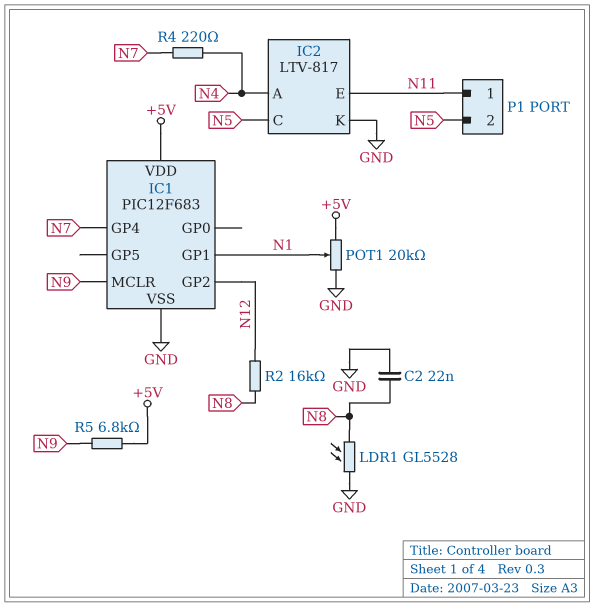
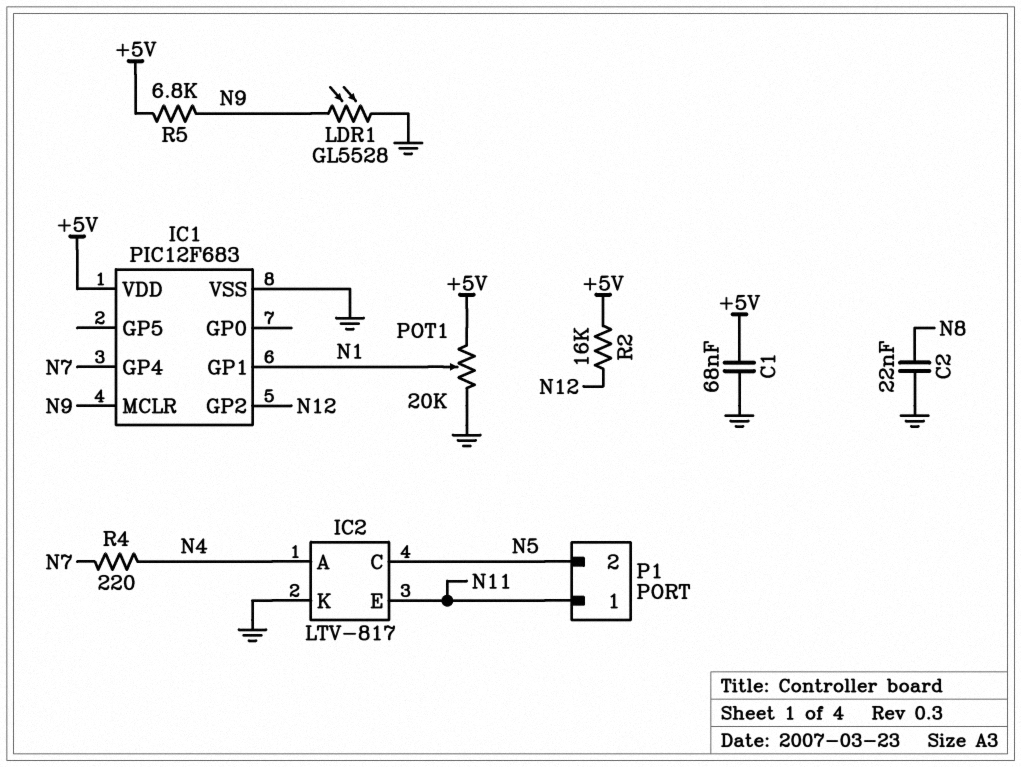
C1: none -> 68nF (+5V, GND)
LDR1: GL5528 (GND, N8) -> GL5528 (GND, N9)
R2: 16k (N8, N12) -> 16k (+5V, N12)

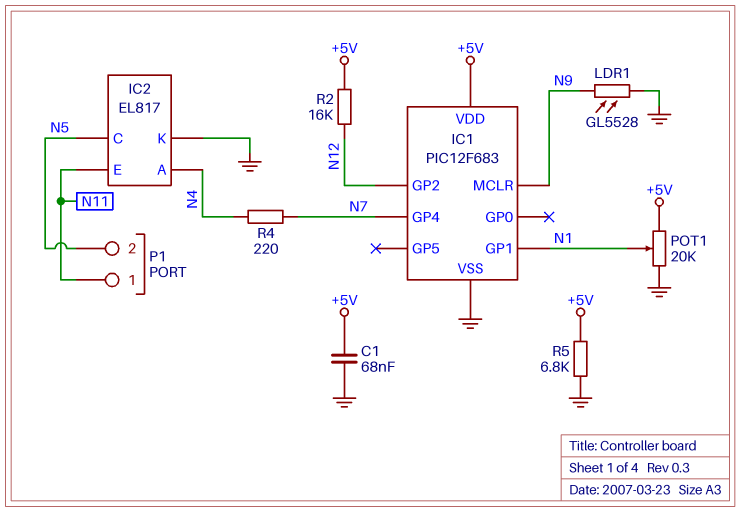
C2: 22nF (GND, N8) -> none
IC2: LTV-817 -> EL817
R5: 6.8k (+5V, N9) -> 6.8k (+5V, GND)

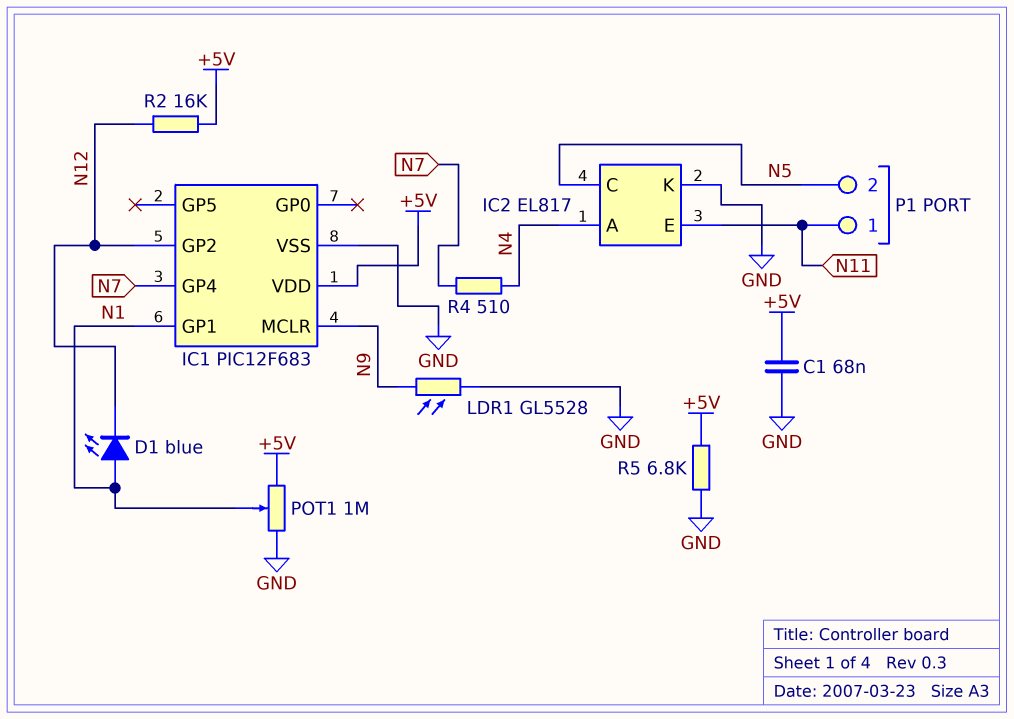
D1: none -> LED blue (A N1, K N12)
POT1: 20k (+5V, GND, wiper N1) -> 1M (+5V, GND, wiper N1)
R4: 220 (N4, N7) -> 510 (N4, N7)

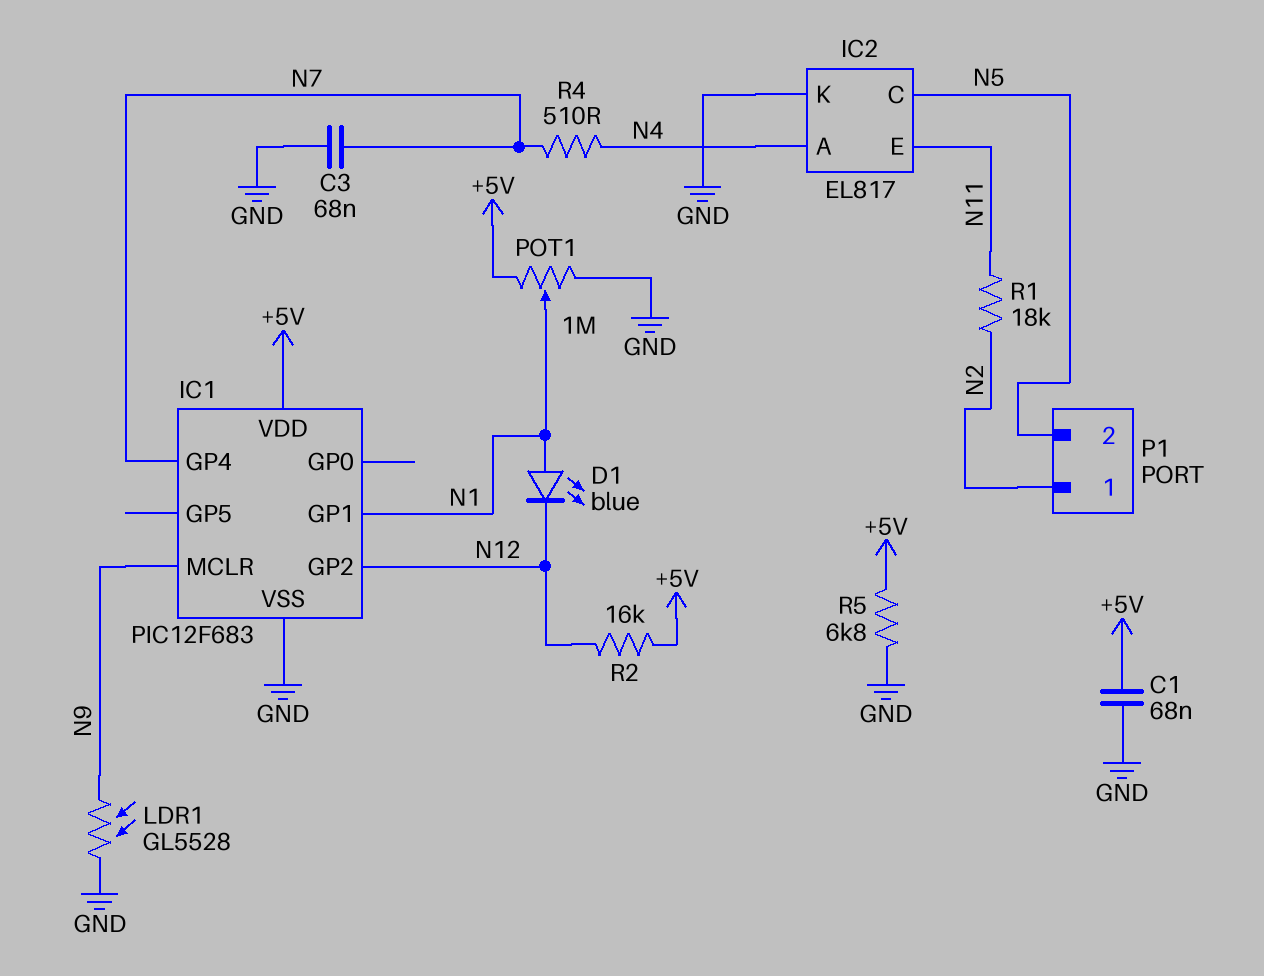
C3: none -> 68nF (GND, N7)
P1 pin 1: N11 -> N2
R1: none -> 18k (N2, N11)

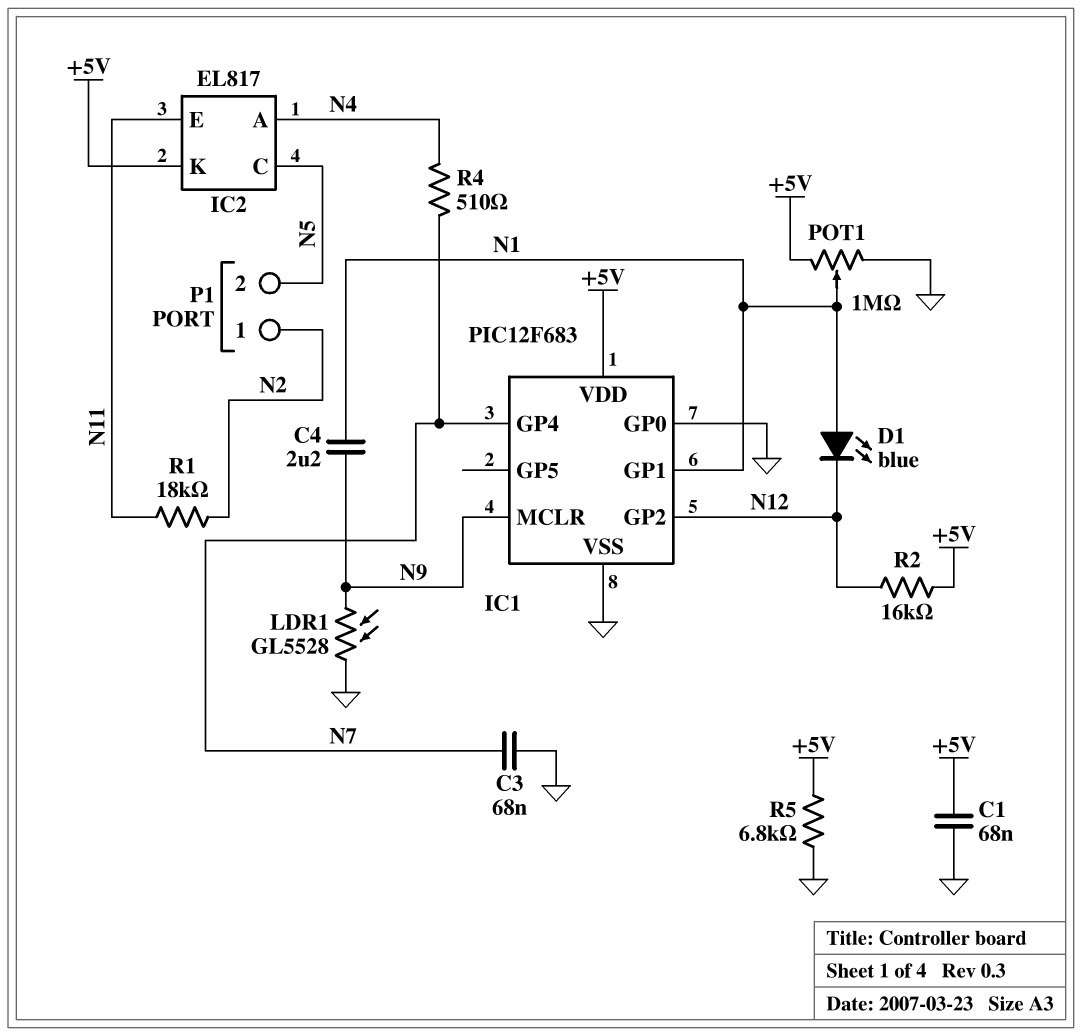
C4: none -> 2.2uF (N1, N9)
IC1 pin GP0: none -> GND
IC2 pin K: GND -> +5V

